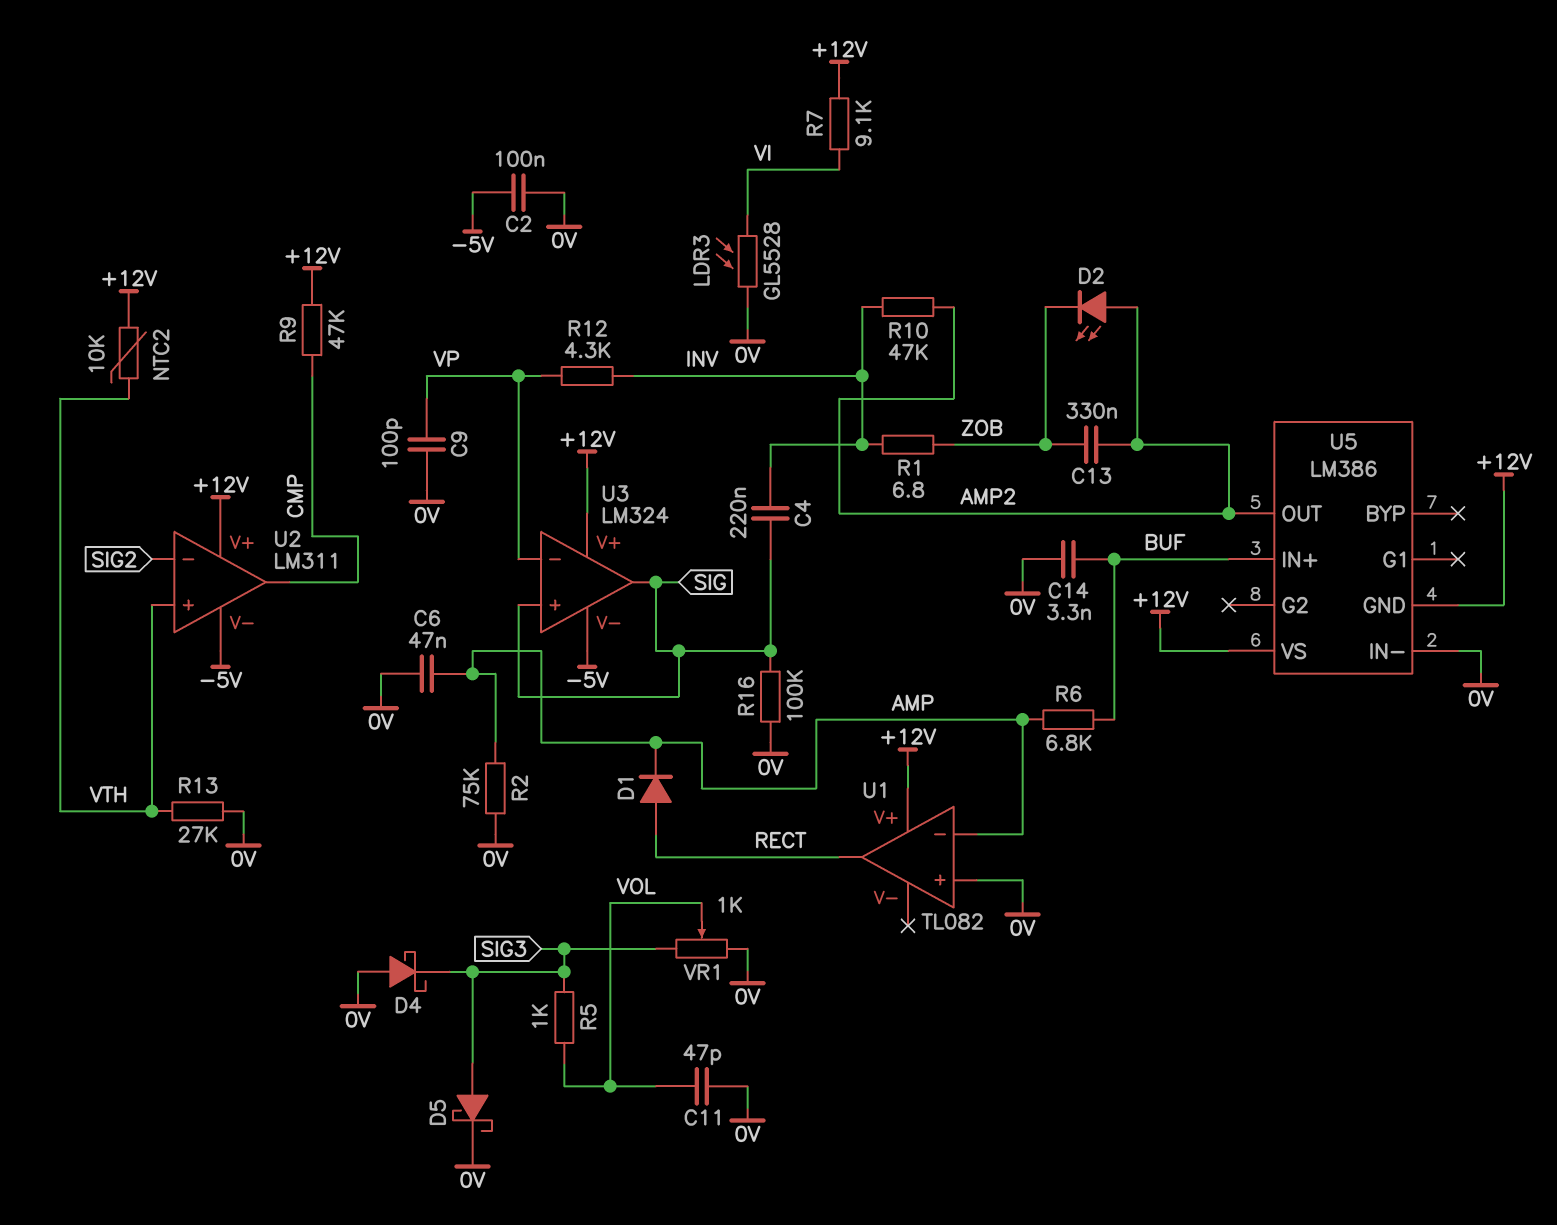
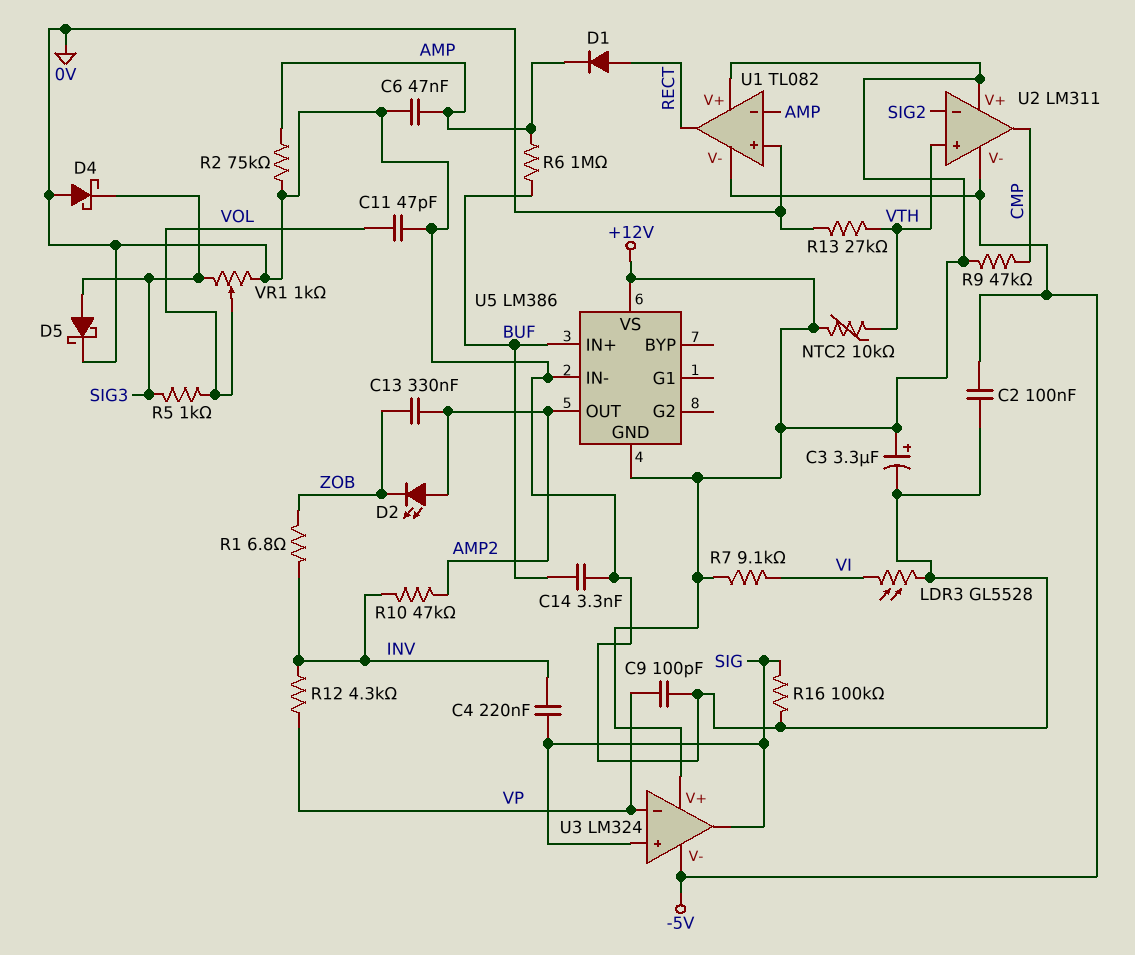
C3: none -> 3.3uF (plus +12V, minus 0V)
R6: 6.8k (AMP, BUF) -> 1M (AMP, BUF)
U1 pin V-: none -> -5V

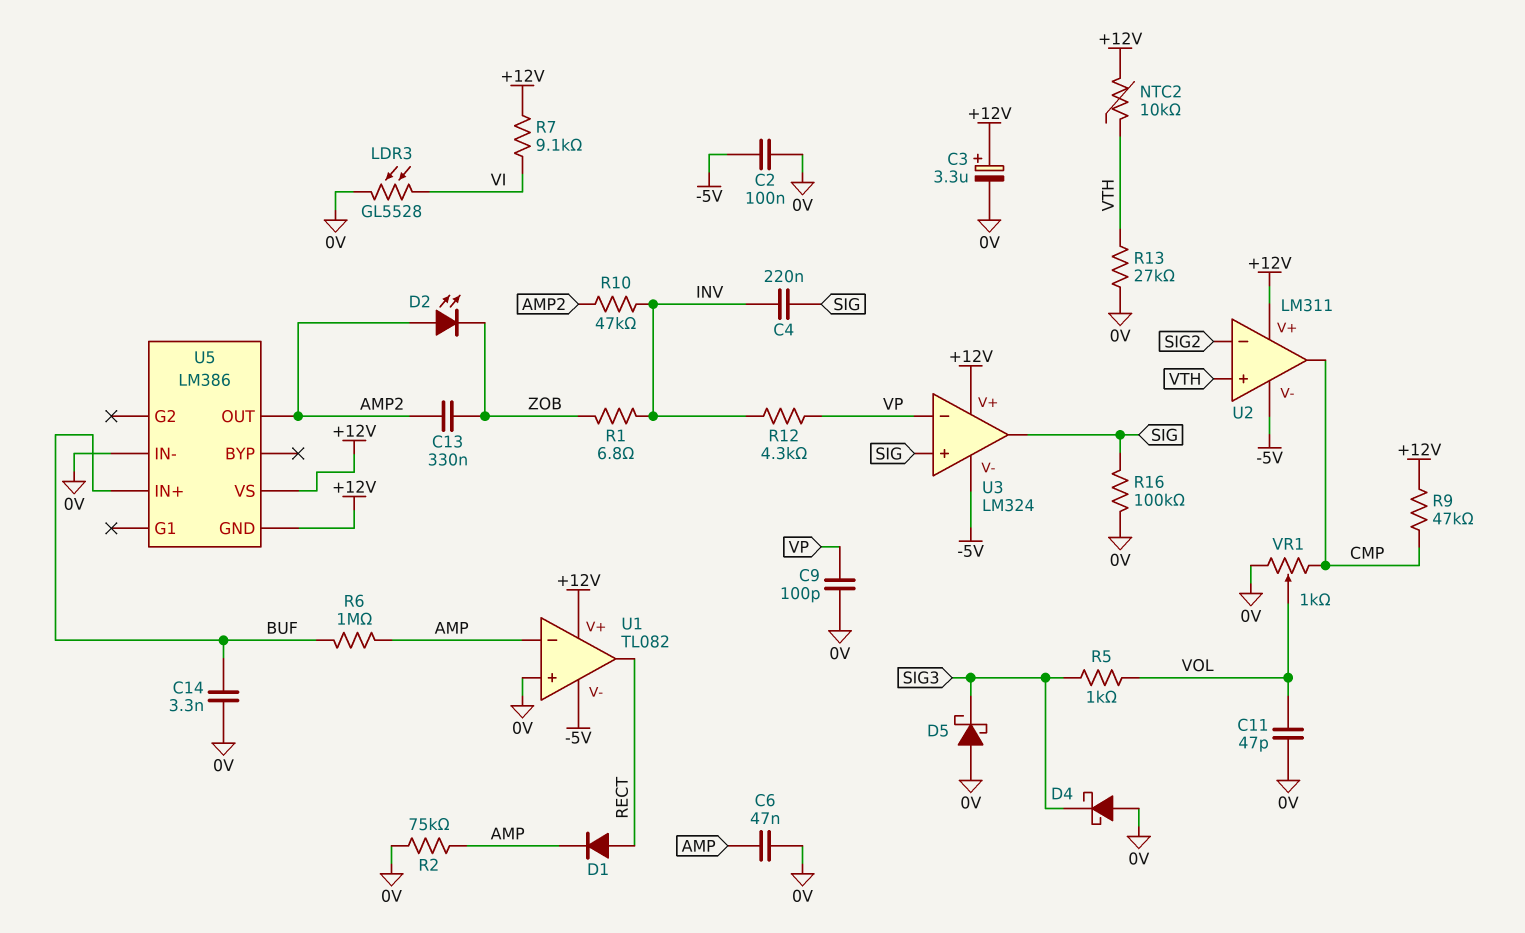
D5: schottky (A SIG3, K 0V) -> schottky (A 0V, K SIG3)
VR1: 1k (0V, SIG3, wiper VOL) -> 1k (0V, CMP, wiper VOL)

